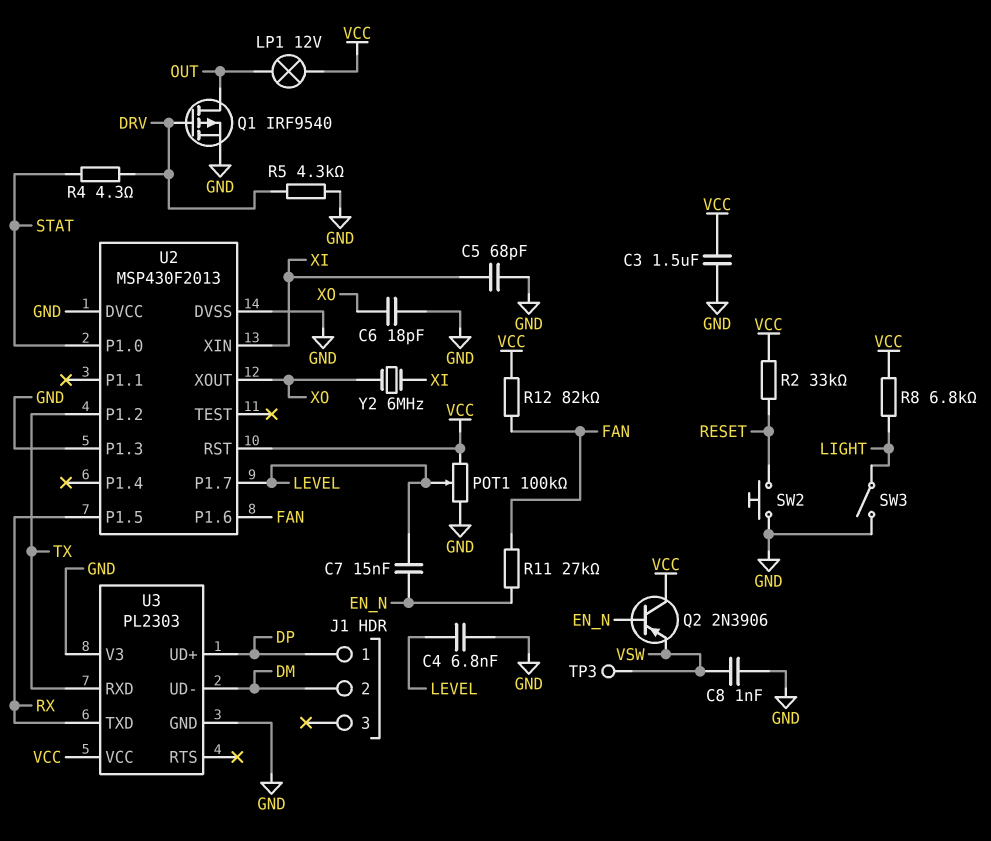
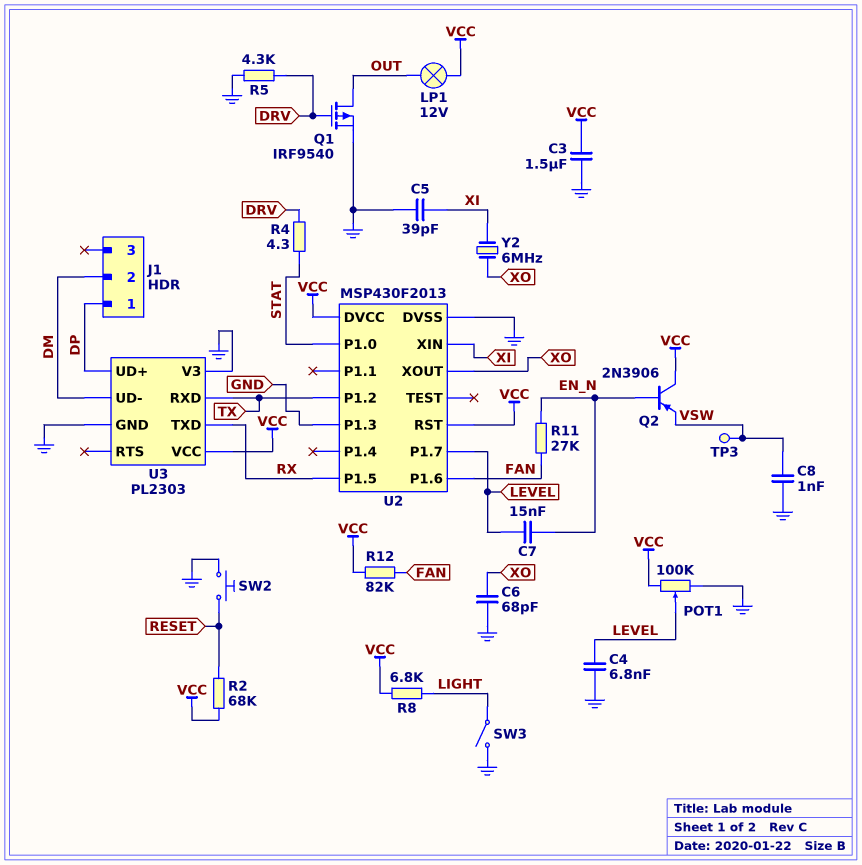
C5: 68pF (GND, XI) -> 39pF (GND, XI)
C6: 18pF (GND, XO) -> 68pF (GND, XO)
R2: 33k (RESET, VCC) -> 68k (RESET, VCC)
U2 pin DVCC: GND -> VCC

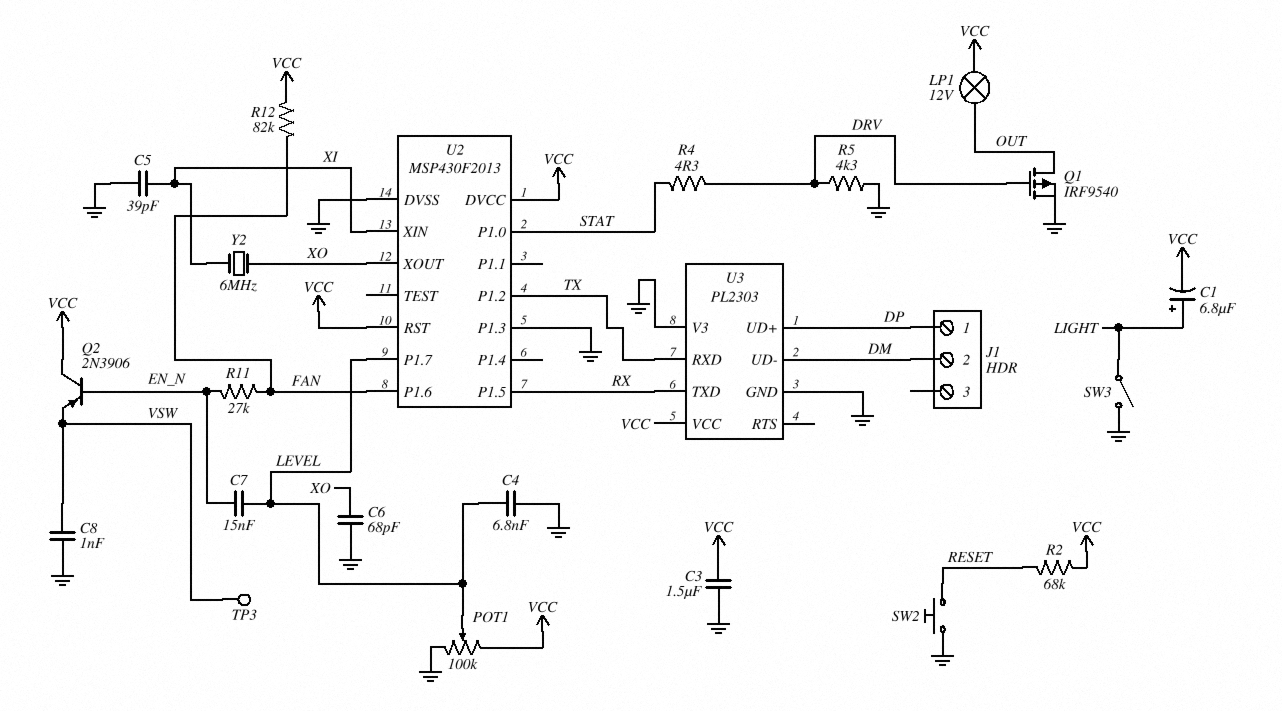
C1: none -> 6.8uF (plus LIGHT, minus VCC)
R8: 6.8k (LIGHT, VCC) -> none

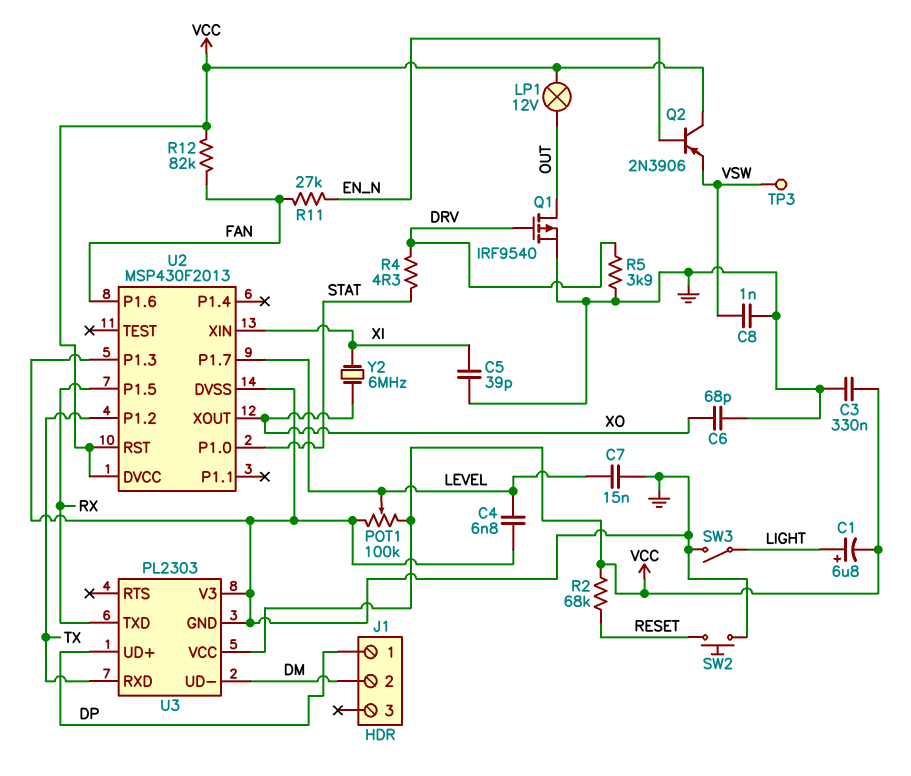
C3: 1.5uF (GND, VCC) -> 330nF (GND, VCC)
C7: 15nF (EN_N, LEVEL) -> 15nF (GND, LEVEL)
R5: 4.3k (DRV, GND) -> 3.9k (DRV, GND)

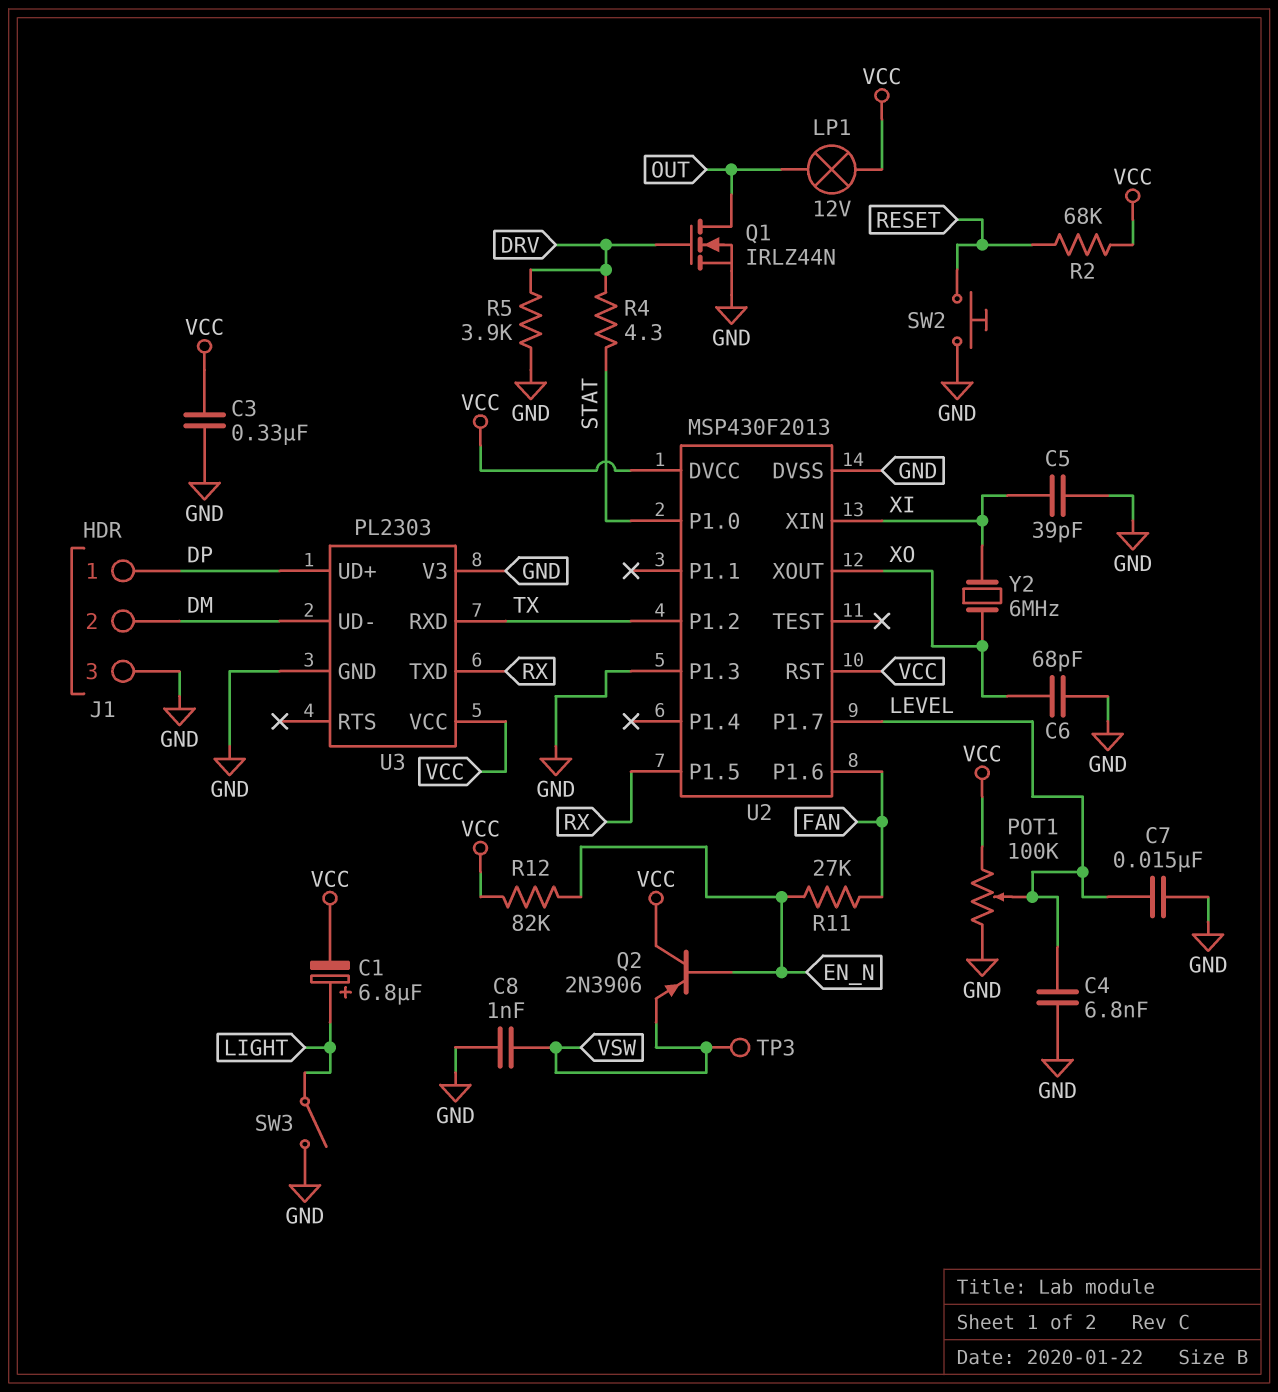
J1 pin 3: none -> GND
Q1: PMOS IRF9540 (G DRV, D OUT, S GND) -> NMOS IRLZ44N (G DRV, D OUT, S GND)
R12: 82k (FAN, VCC) -> 82k (EN_N, VCC)

